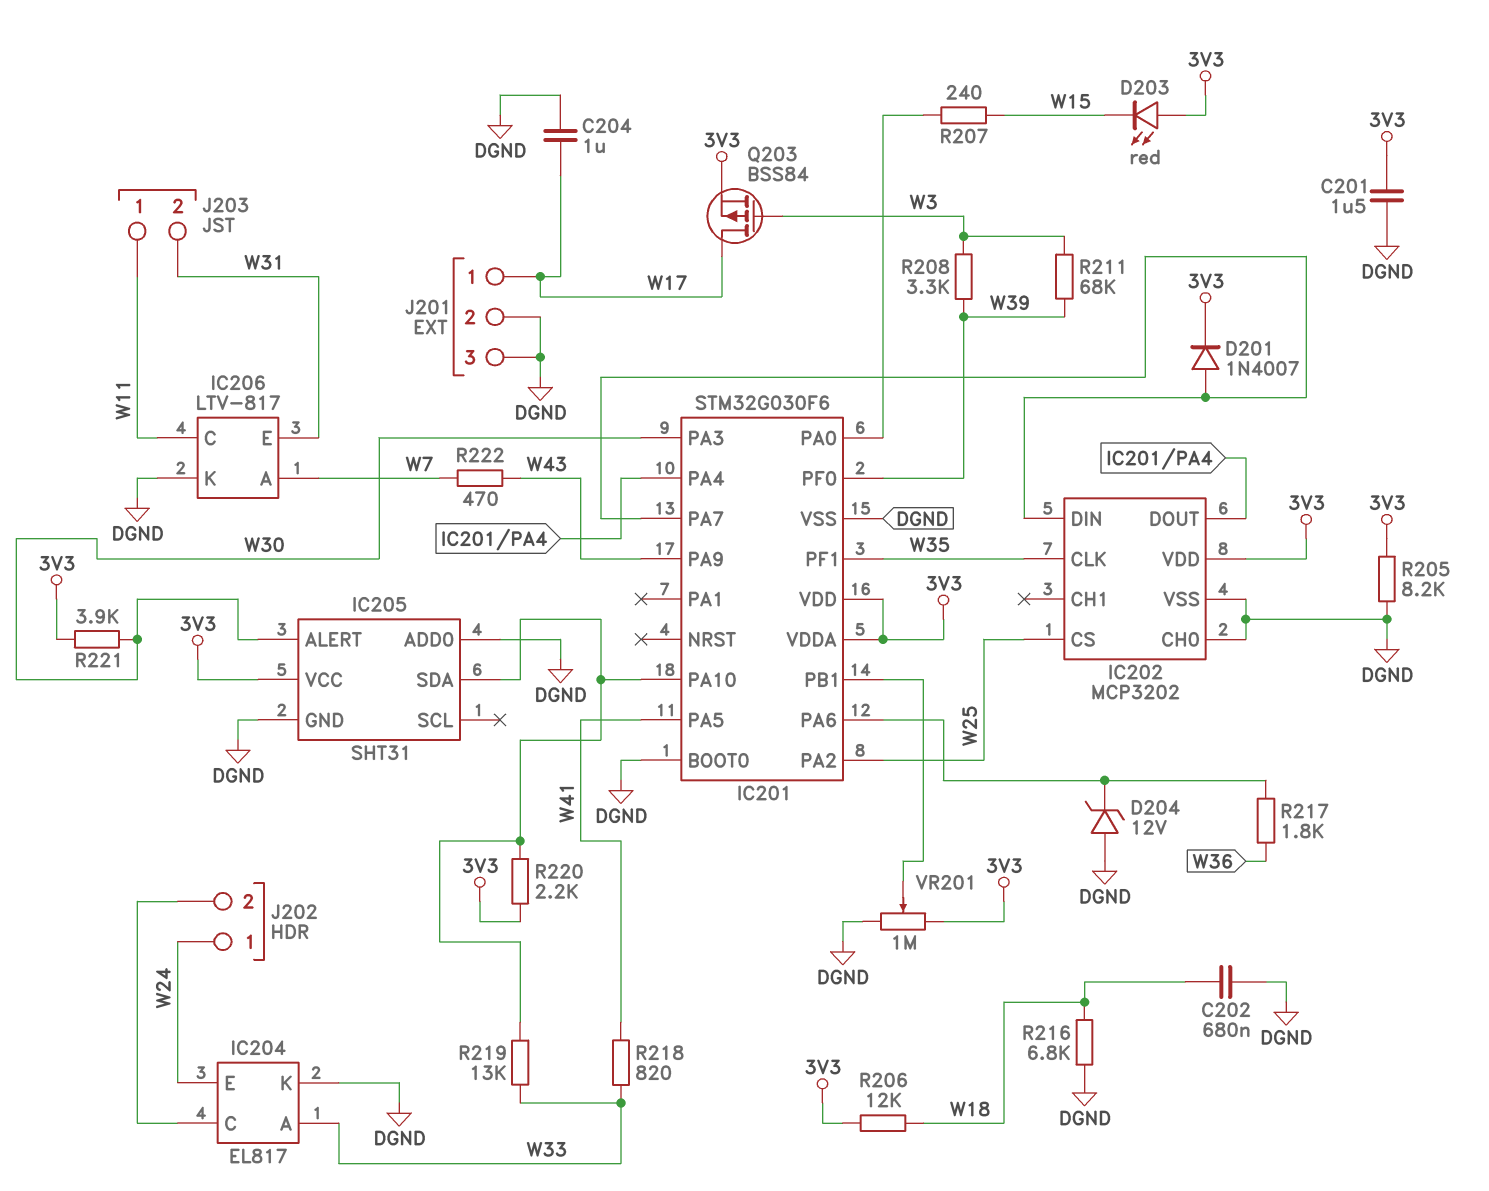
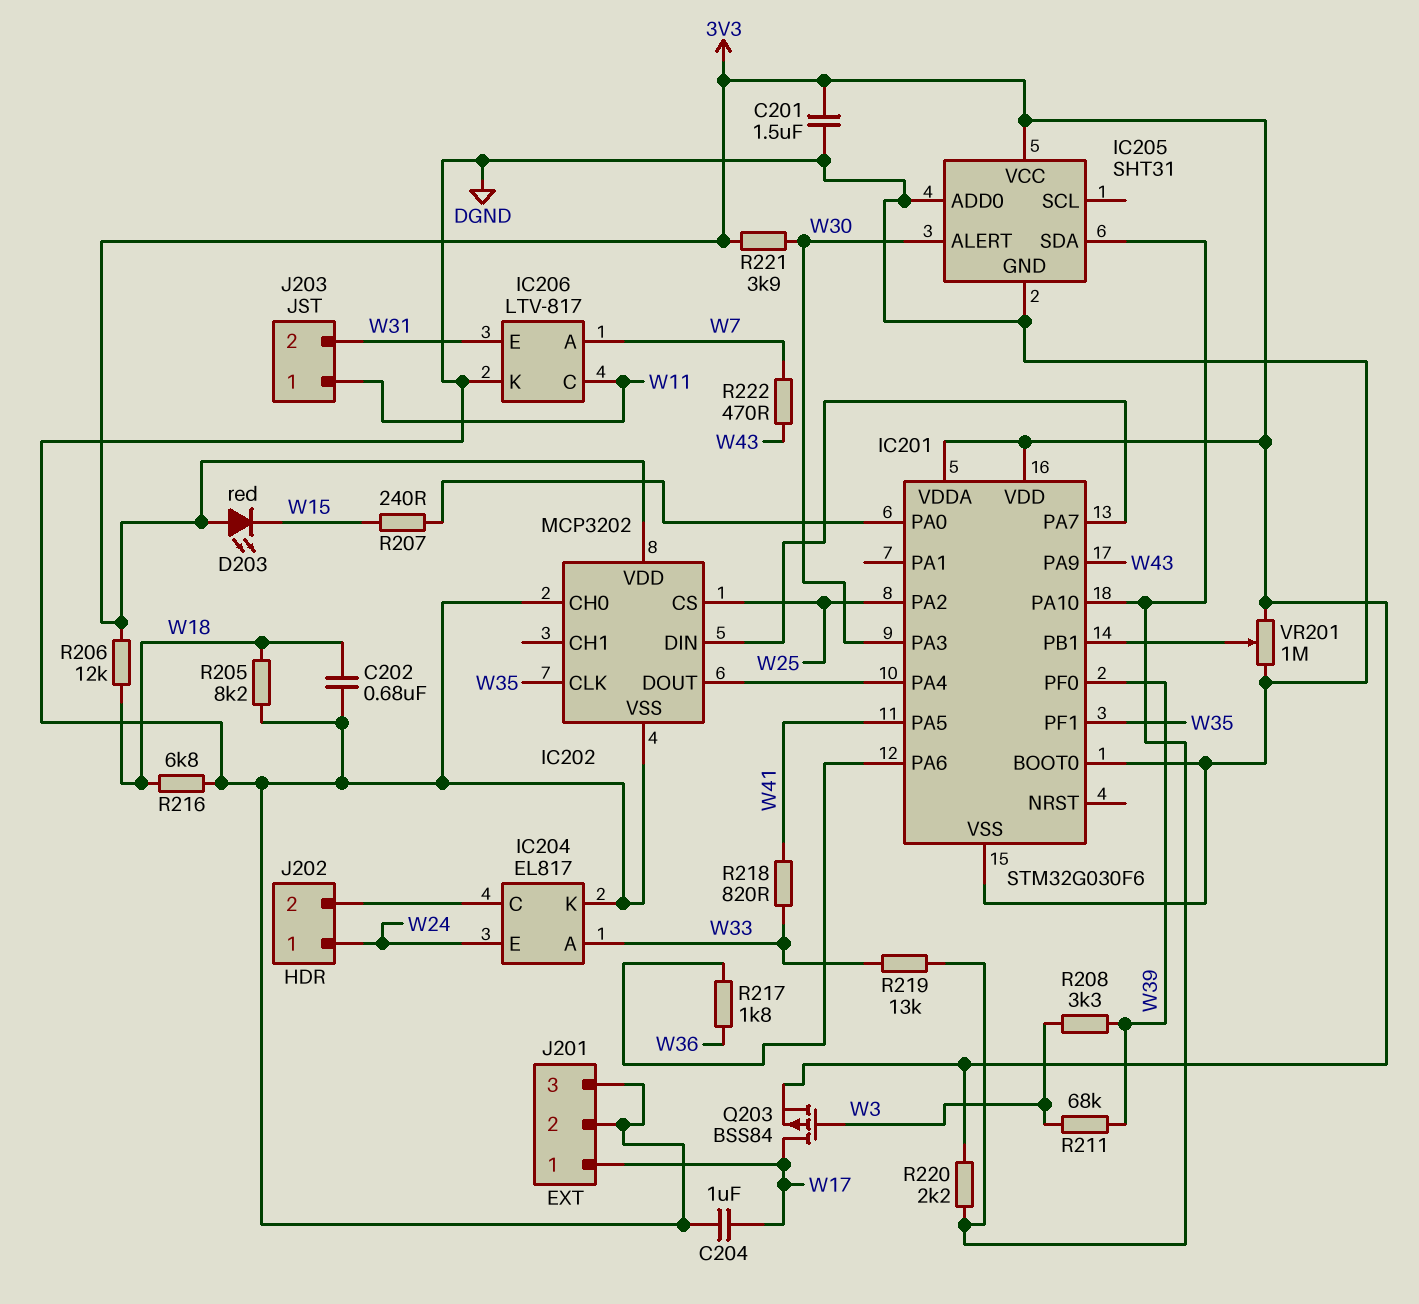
D201: diode 1N4007 (A IC201/PA7, K 3V3) -> none
D204: zener 12V (A DGND, K IC201/PA6) -> none
R205: 8.2k (3V3, DGND) -> 8.2k (DGND, W18)

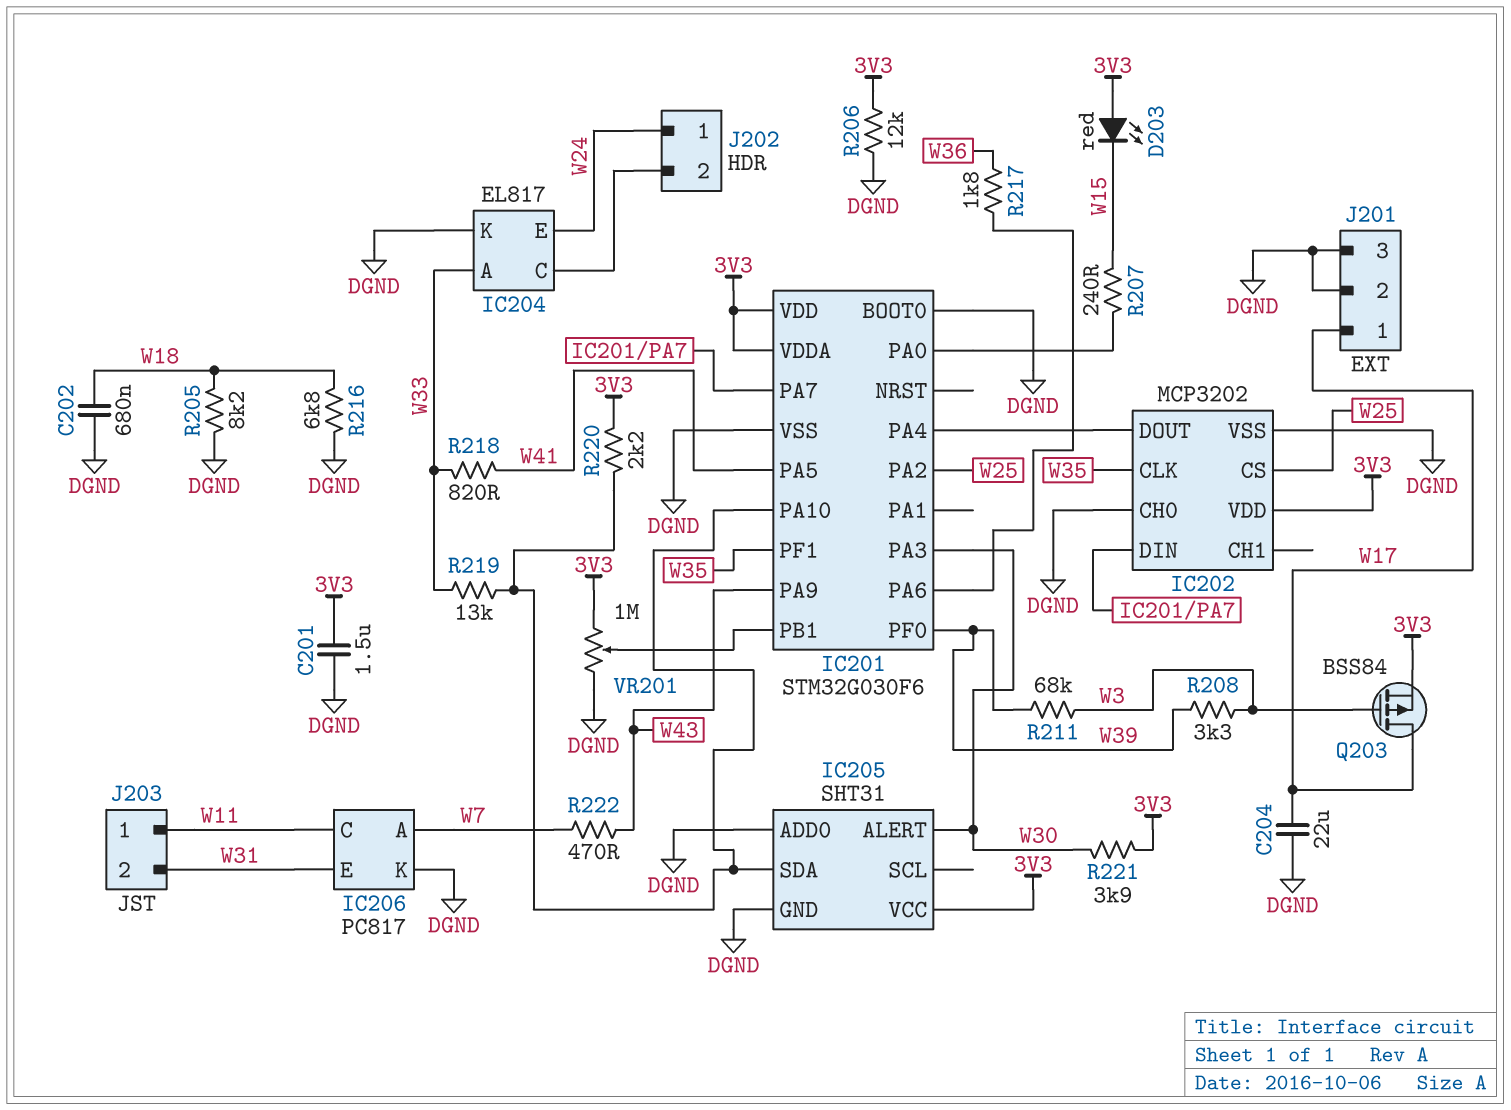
C204: 1uF (DGND, W17) -> 22uF (DGND, W17)
IC206: LTV-817 -> PC817
R206: 12k (3V3, W18) -> 12k (3V3, DGND)

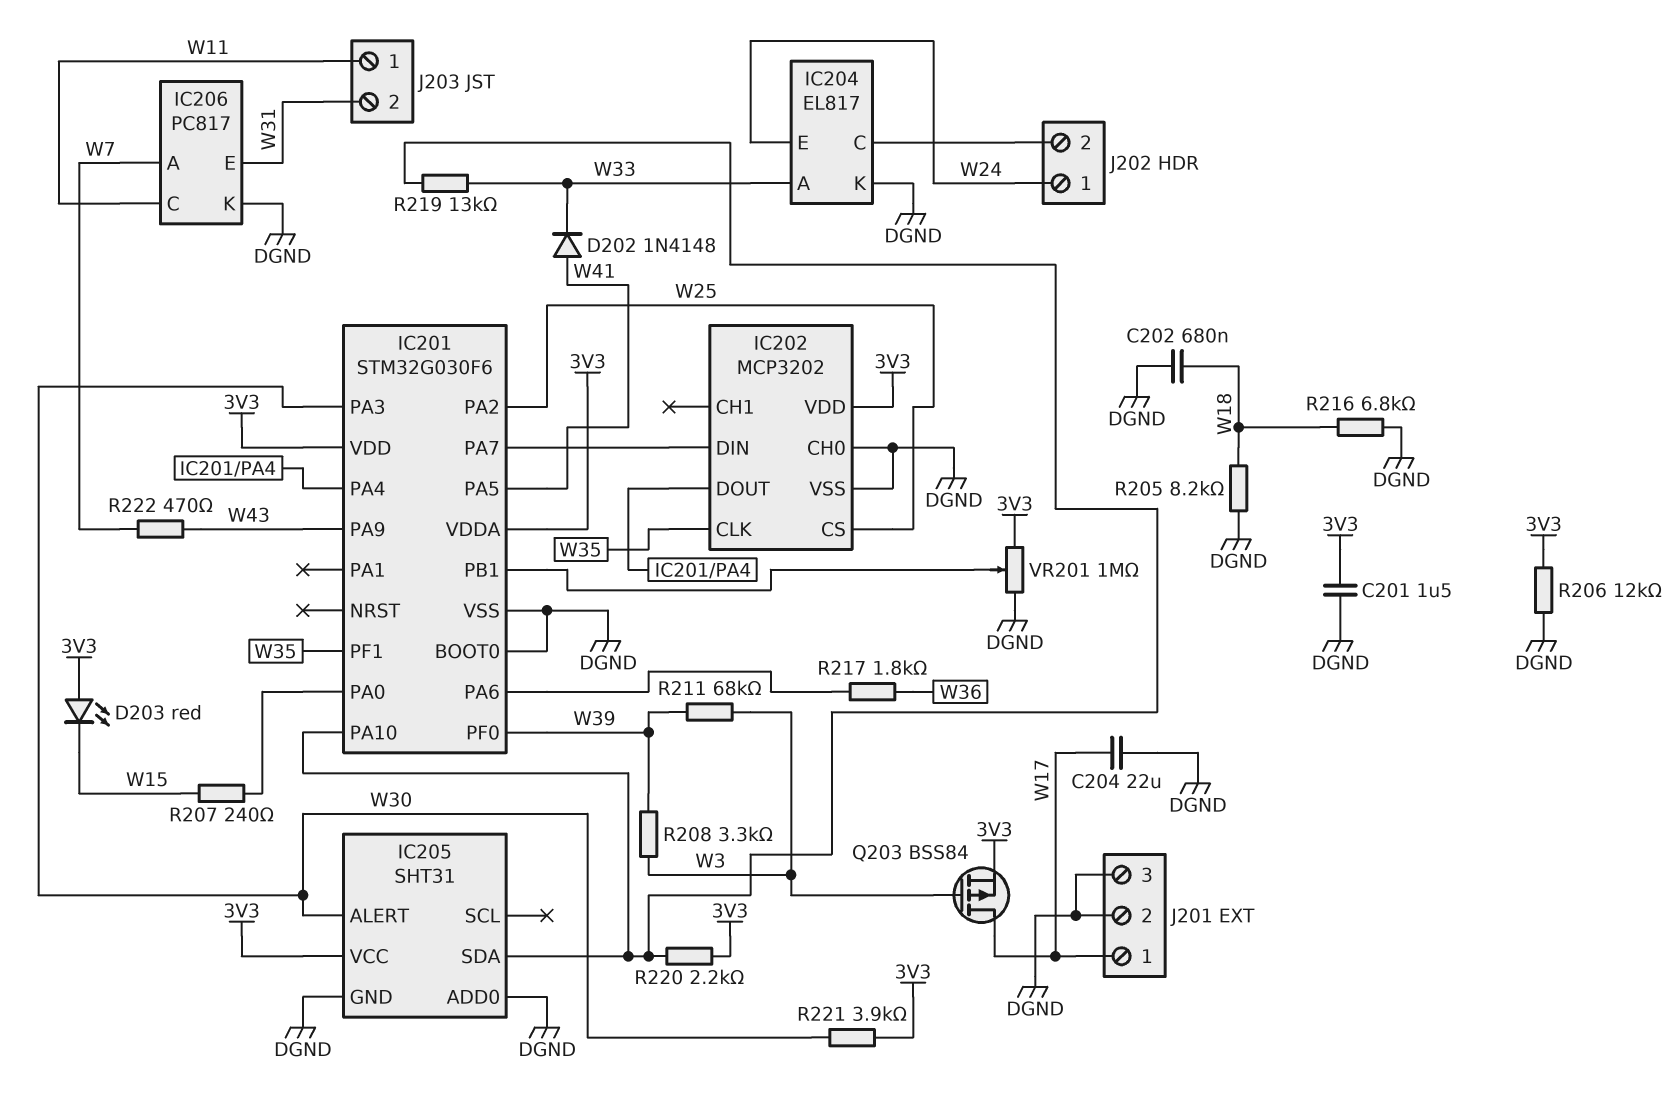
D202: none -> diode 1N4148 (A W41, K W33)
R218: 820 (W33, W41) -> none

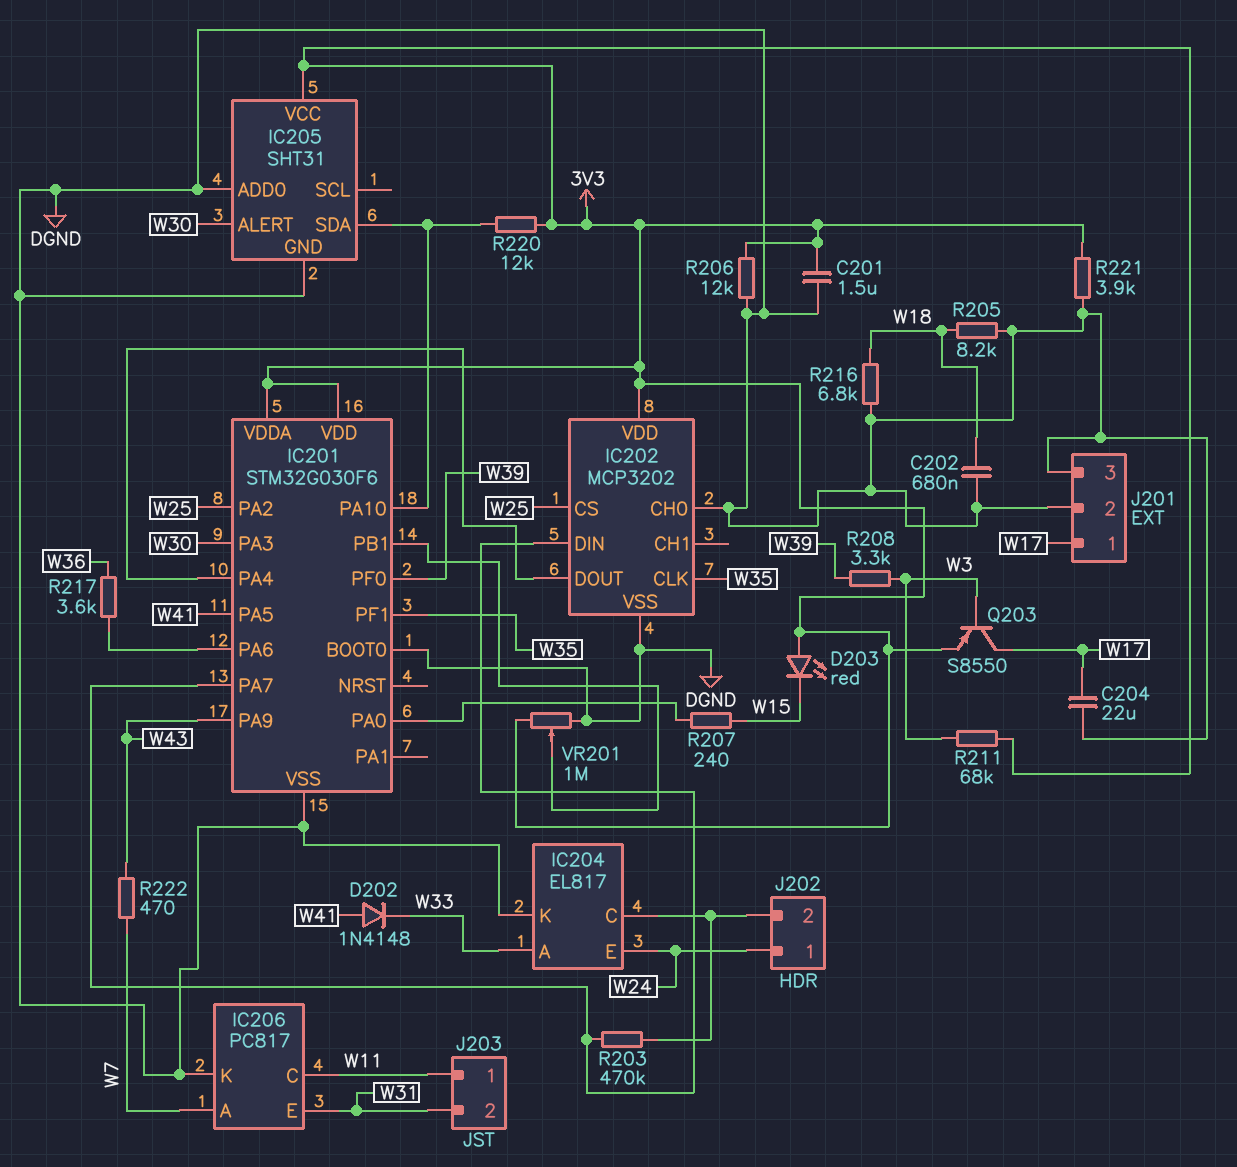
Q203: PMOS BSS84 (G W3, D W17, S 3V3) -> PNP S8550 (B W3, C W17, E 3V3)
R203: none -> 470k (IC201/PA7, IC204/C)
R211: 68k (W3, W39) -> 68k (3V3, W3)
R217: 1.8k (IC201/PA6, W36) -> 3.6k (IC201/PA6, W36)
R219: 13k (IC201/PA10, W33) -> none
R220: 2.2k (3V3, IC201/PA10) -> 12k (3V3, IC201/PA10)
R221: 3.9k (3V3, W30) -> 3.9k (3V3, DGND)

